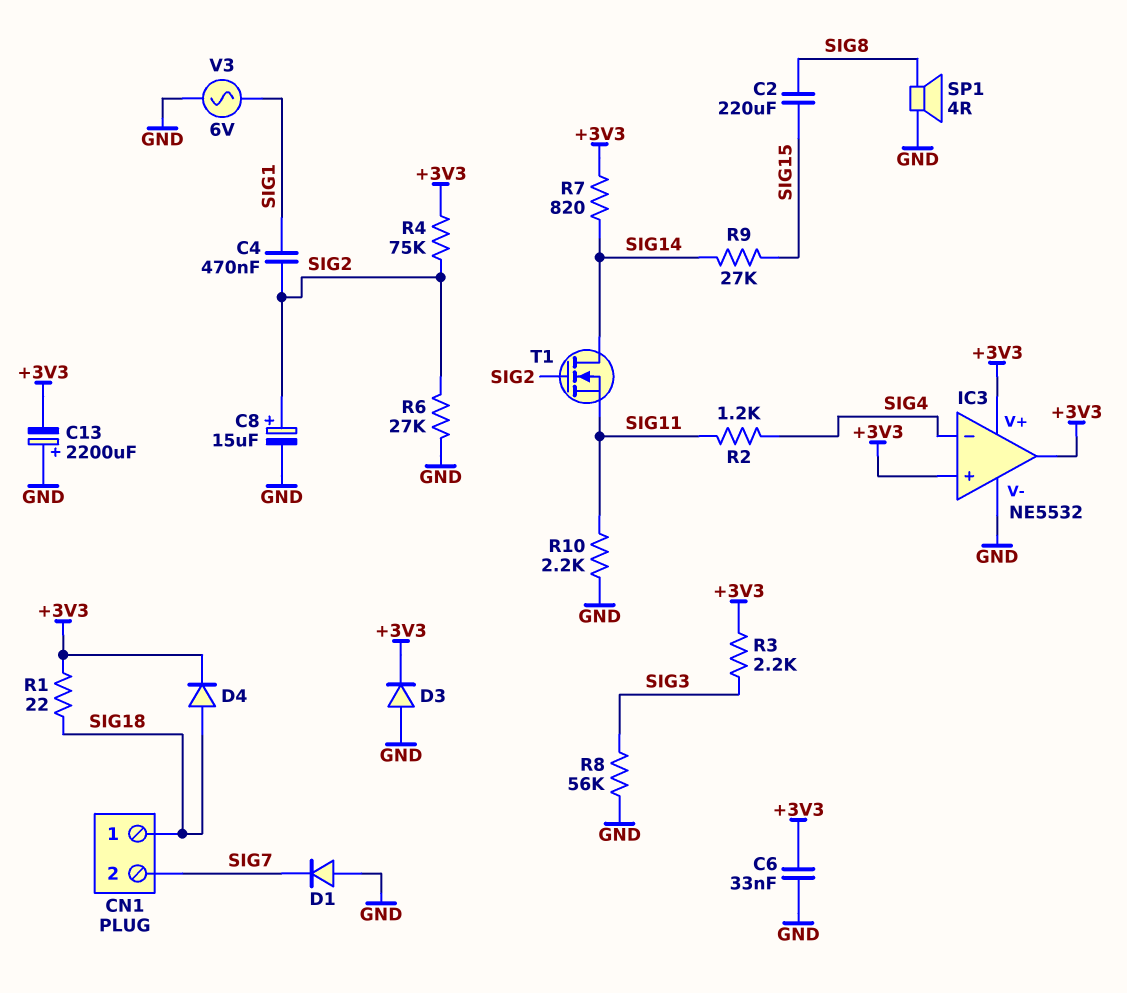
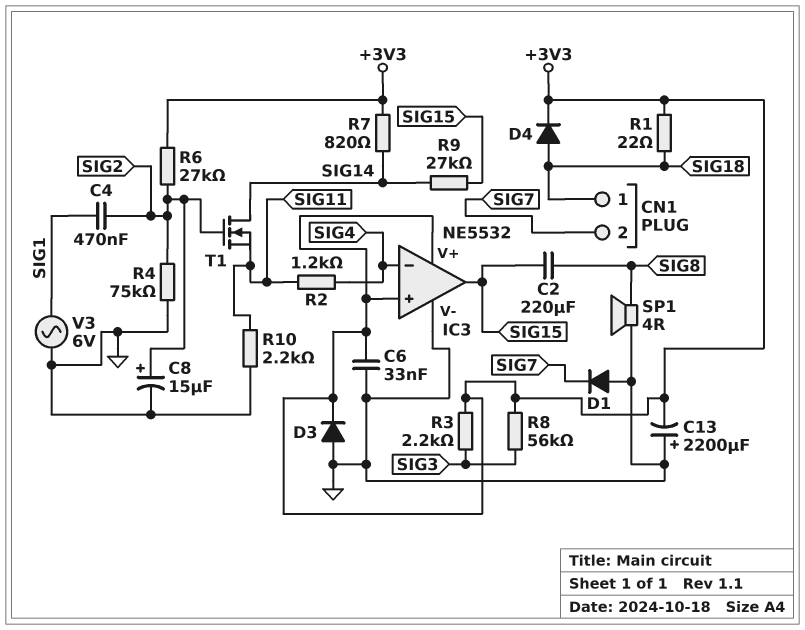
IC3 pin out: +3V3 -> SIG15
R4: 75k (+3V3, SIG2) -> 75k (GND, SIG2)
R6: 27k (GND, SIG2) -> 27k (+3V3, SIG2)
R8: 56k (GND, SIG3) -> 56k (+3V3, SIG3)

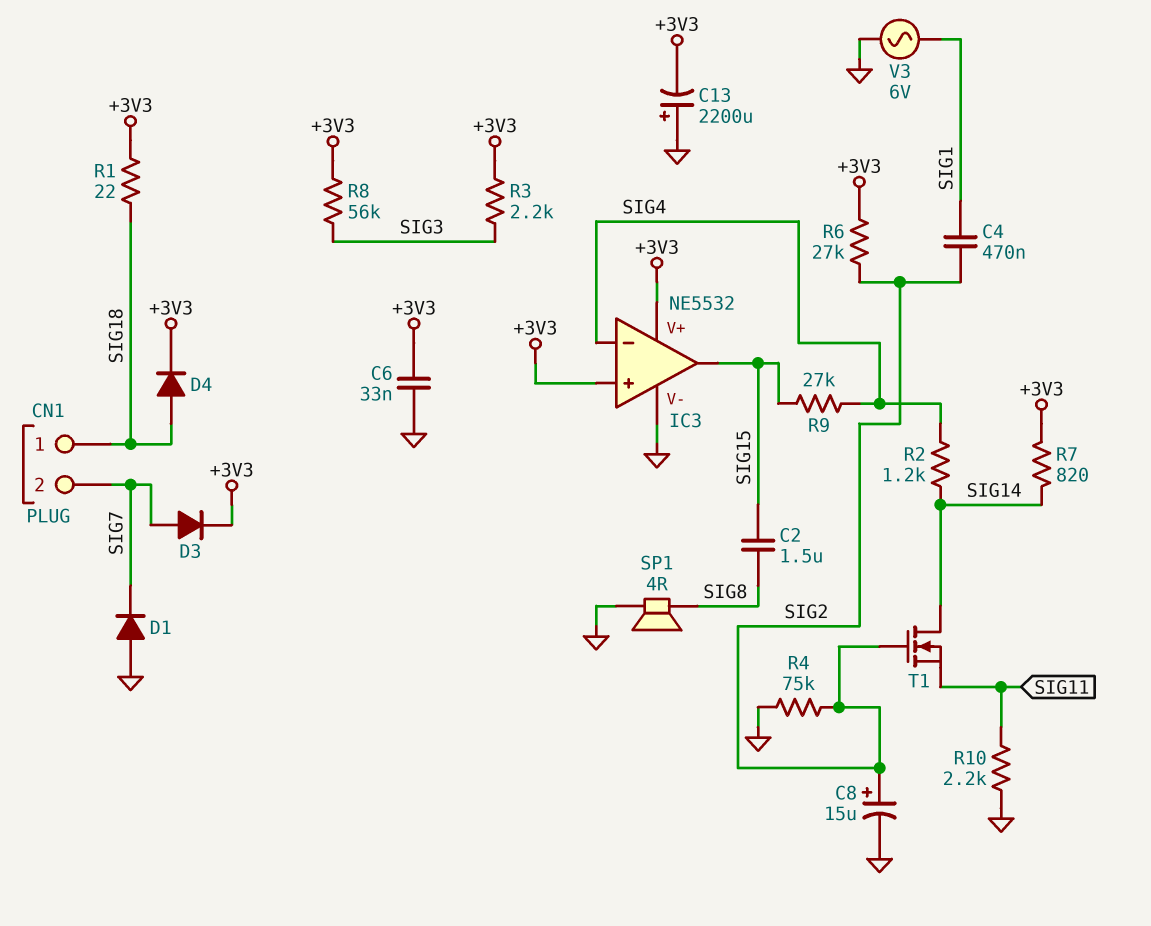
C2: 220uF (SIG8, SIG15) -> 1.5uF (SIG8, SIG15)
D3: diode (A GND, K +3V3) -> diode (A SIG7, K +3V3)
R2: 1.2k (SIG4, SIG11) -> 1.2k (SIG4, SIG14)
R9: 27k (SIG14, SIG15) -> 27k (SIG4, SIG15)

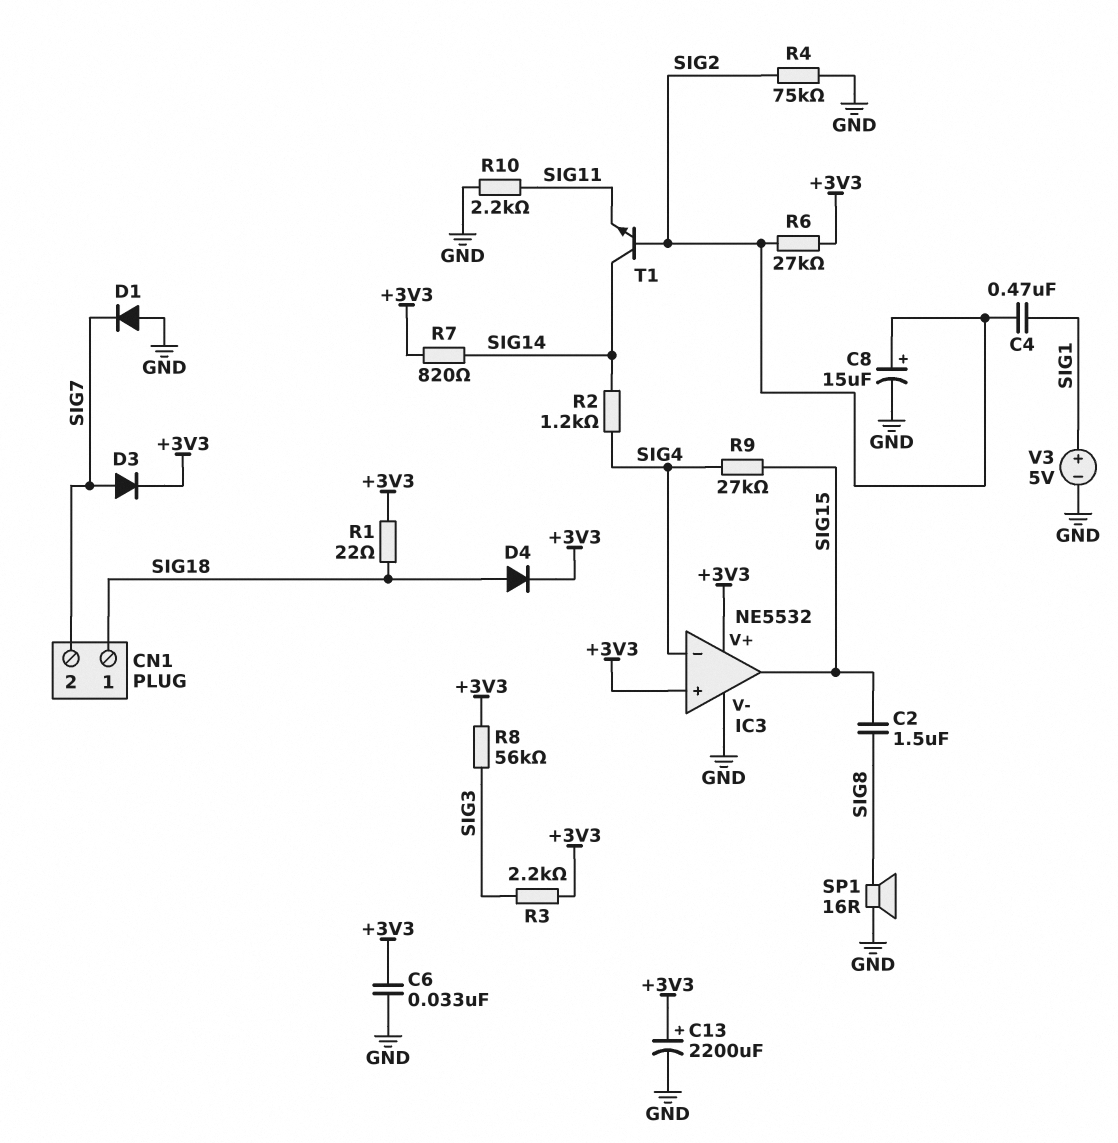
C13: 2200uF (plus GND, minus +3V3) -> 2200uF (plus +3V3, minus GND)
SP1: speaker 4R (GND, SIG8) -> speaker 16R (GND, SIG8)
T1: NMOS (G SIG2, D SIG14, S SIG11) -> NPN (B SIG2, C SIG14, E SIG11)
V3: AC 6V (GND, SIG1) -> 5V (plus SIG1, minus GND)

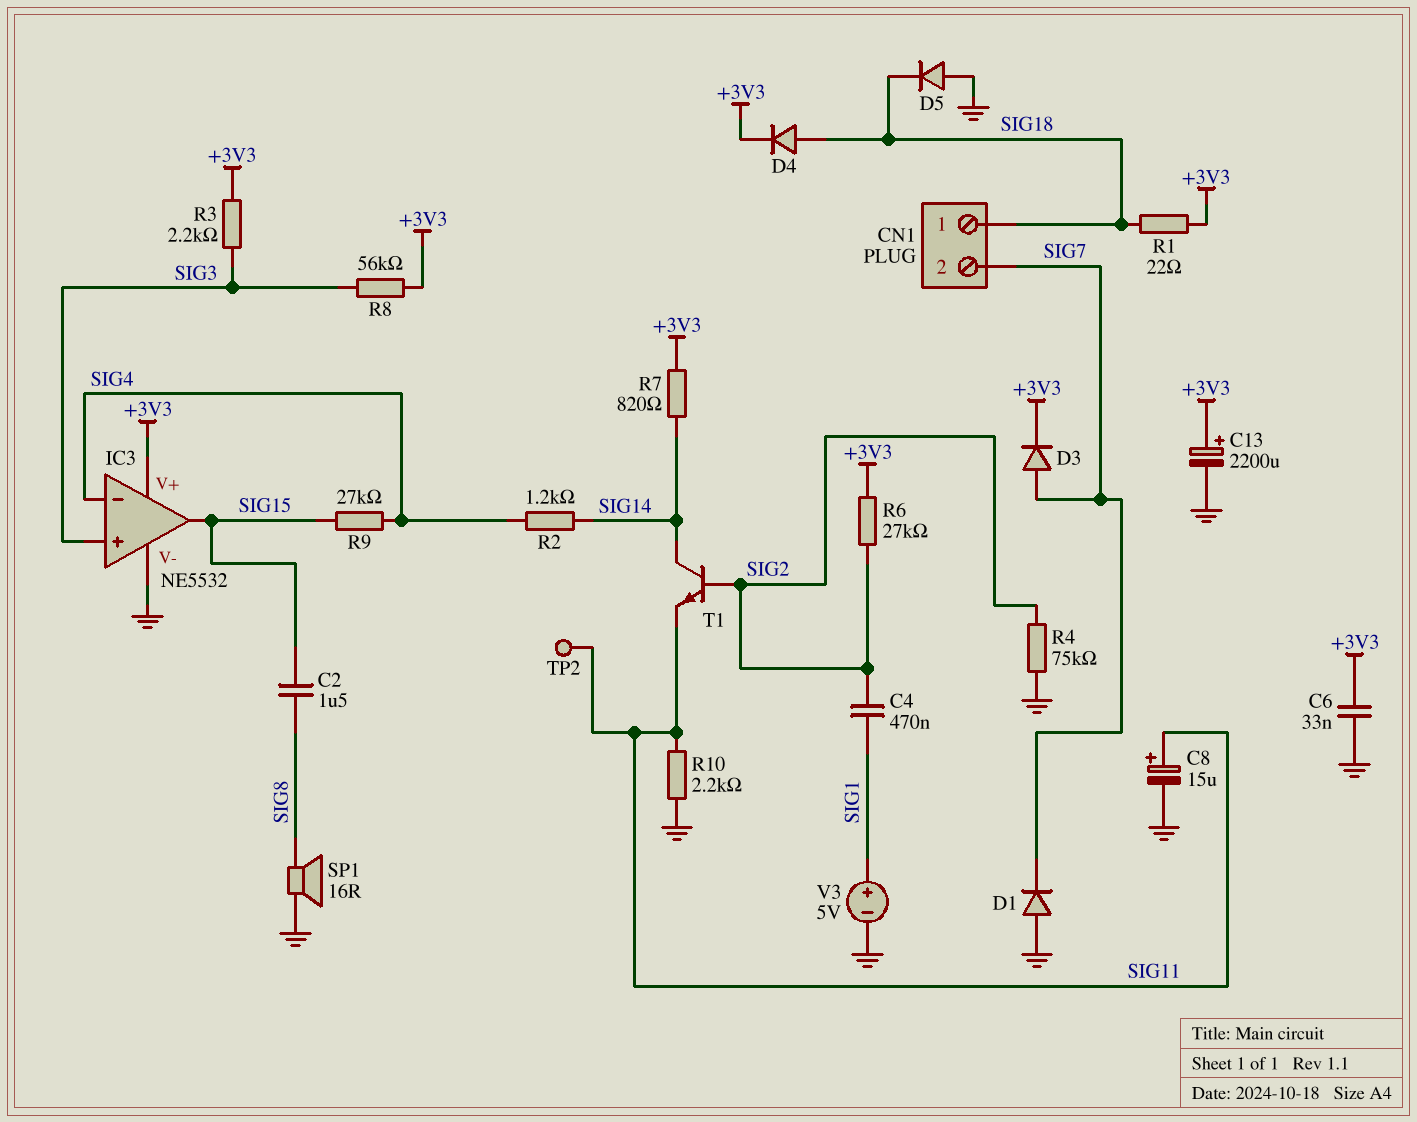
C8: 15uF (plus SIG2, minus GND) -> 15uF (plus SIG11, minus GND)
D5: none -> diode (A GND, K SIG18)
IC3 pin in+: +3V3 -> SIG3
TP2: none -> test point (SIG11)

